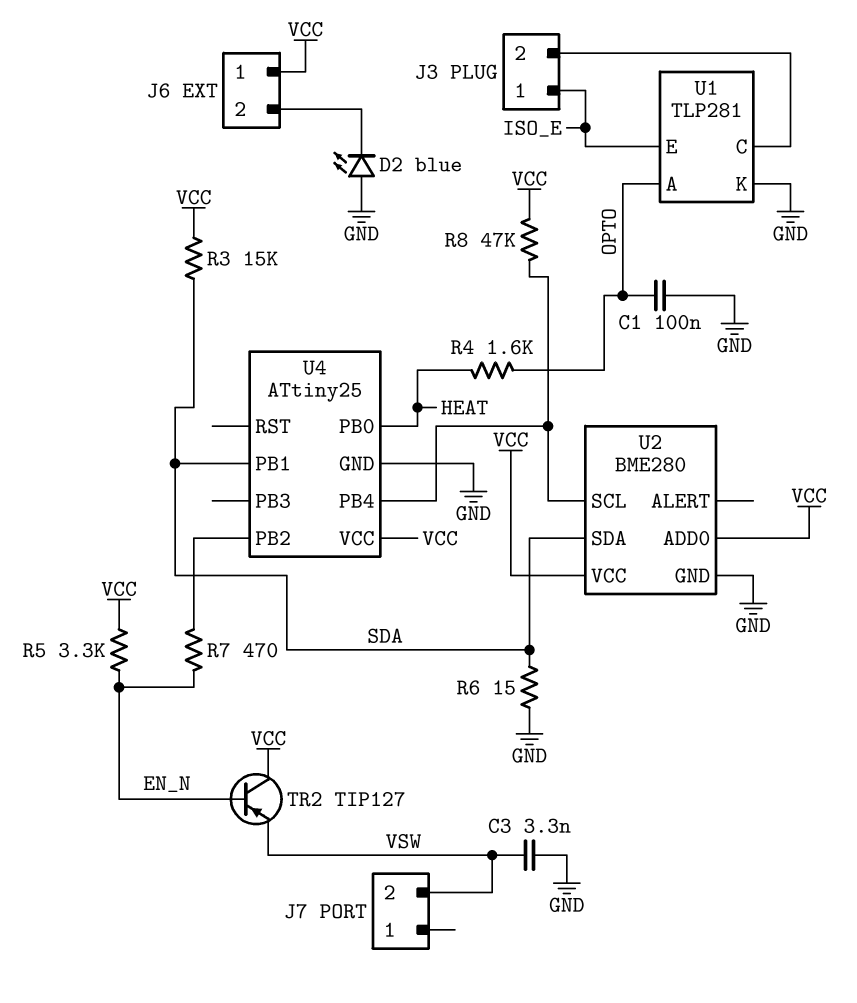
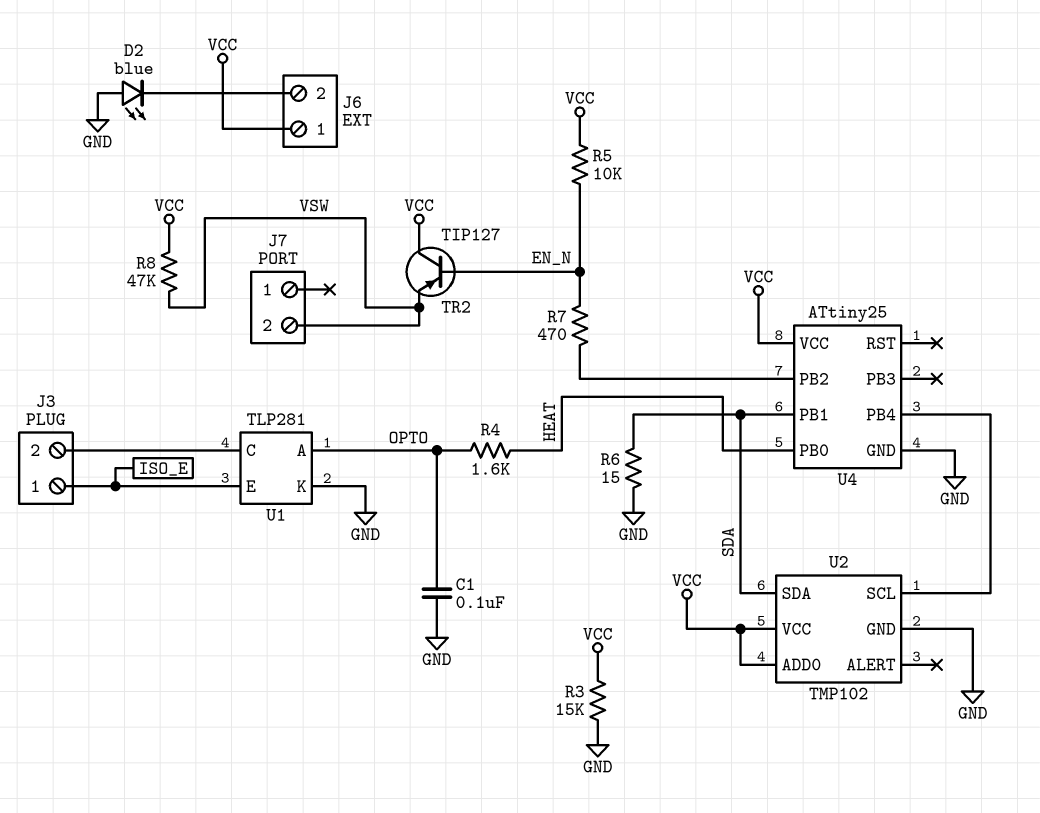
C3: 3.3nF (GND, VSW) -> none
R3: 15k (SDA, VCC) -> 15k (GND, VCC)
R5: 3.3k (EN_N, VCC) -> 10k (EN_N, VCC)
R8: 47k (U2/SCL, VCC) -> 47k (VCC, VSW)
U2: BME280 -> TMP102

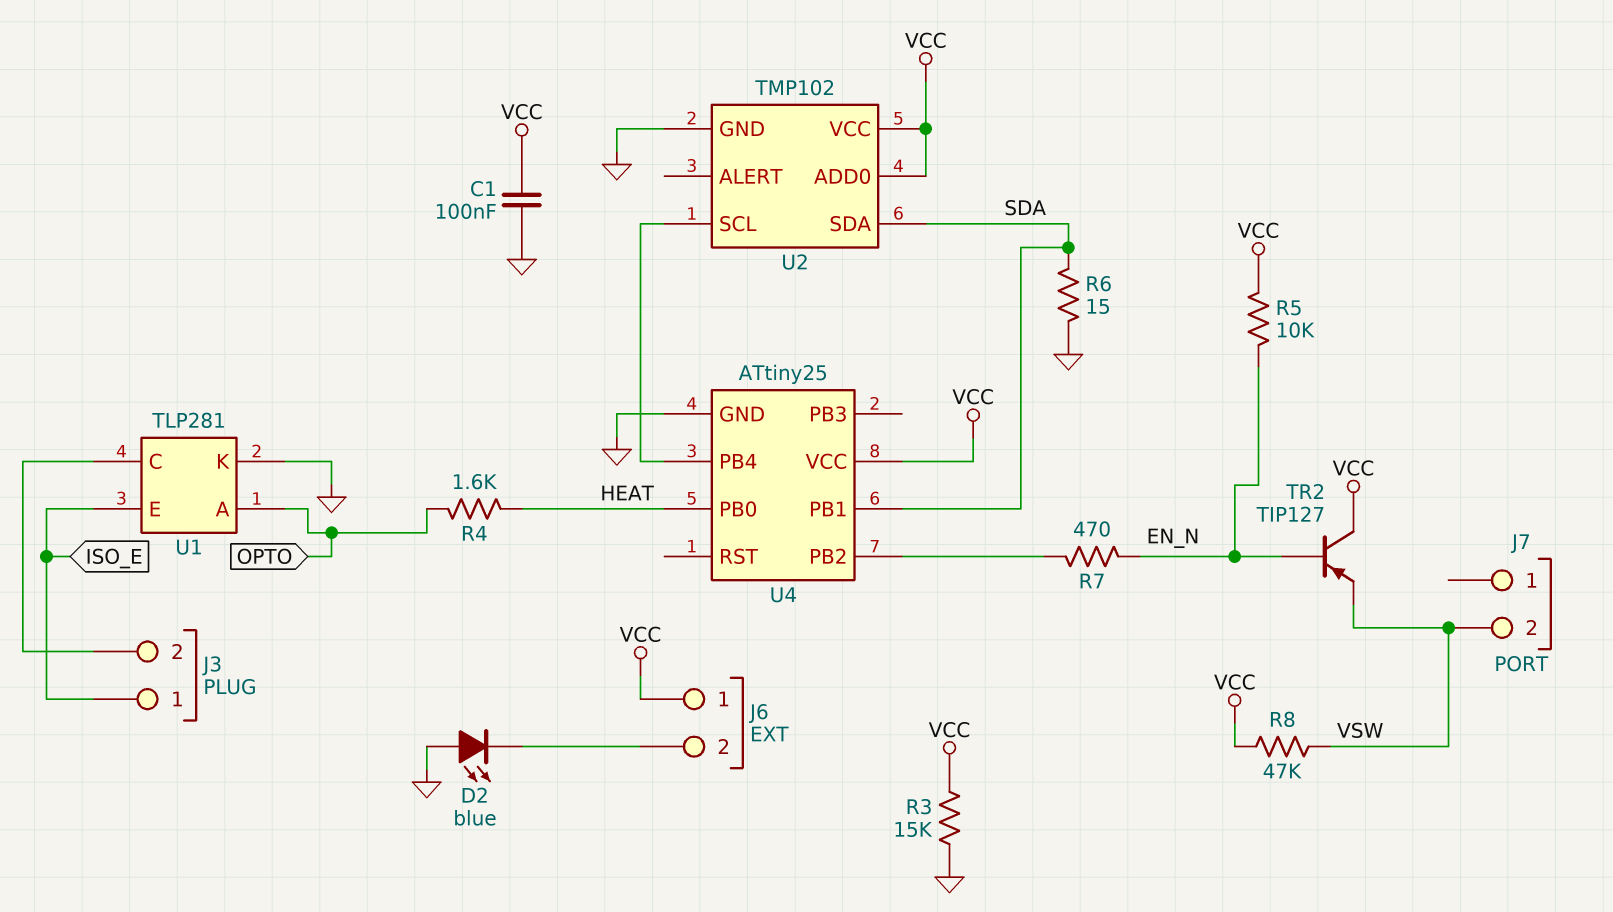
C1: 100nF (GND, OPTO) -> 100nF (GND, VCC)

